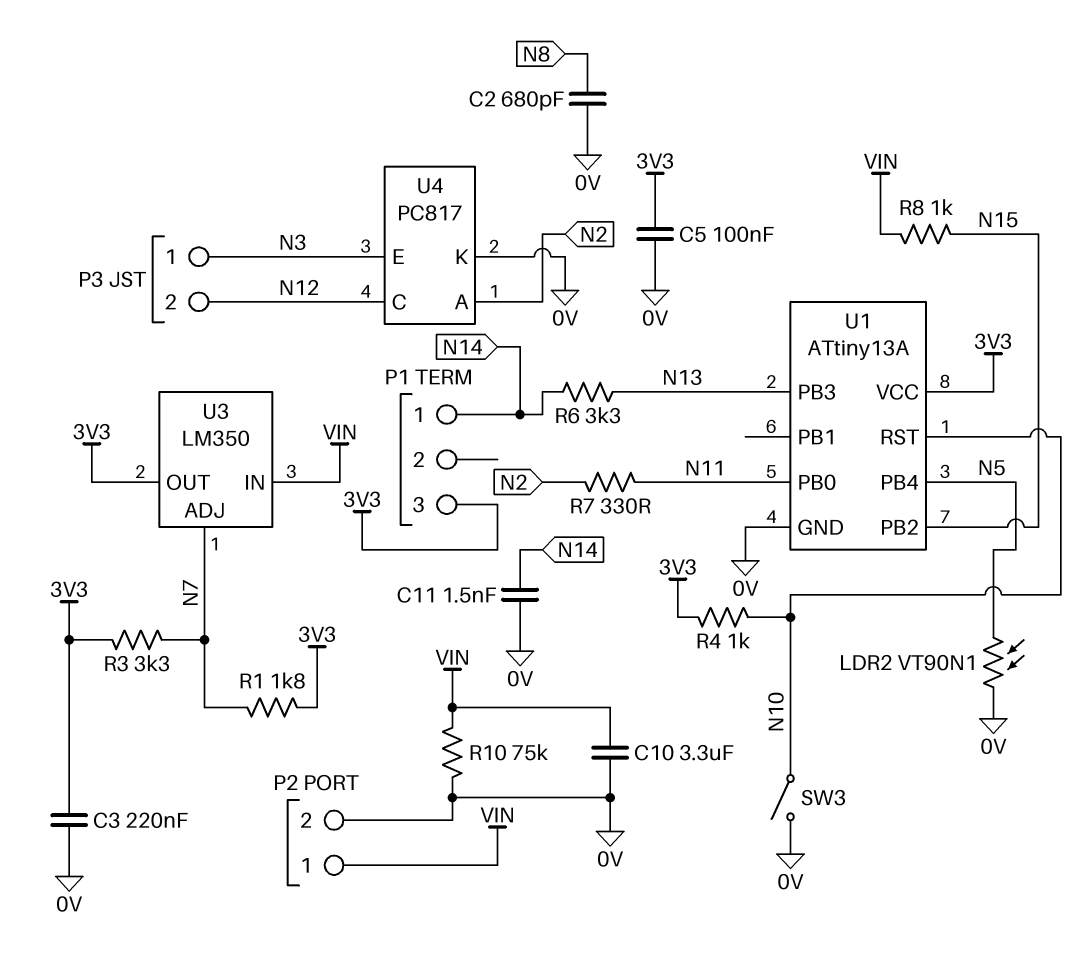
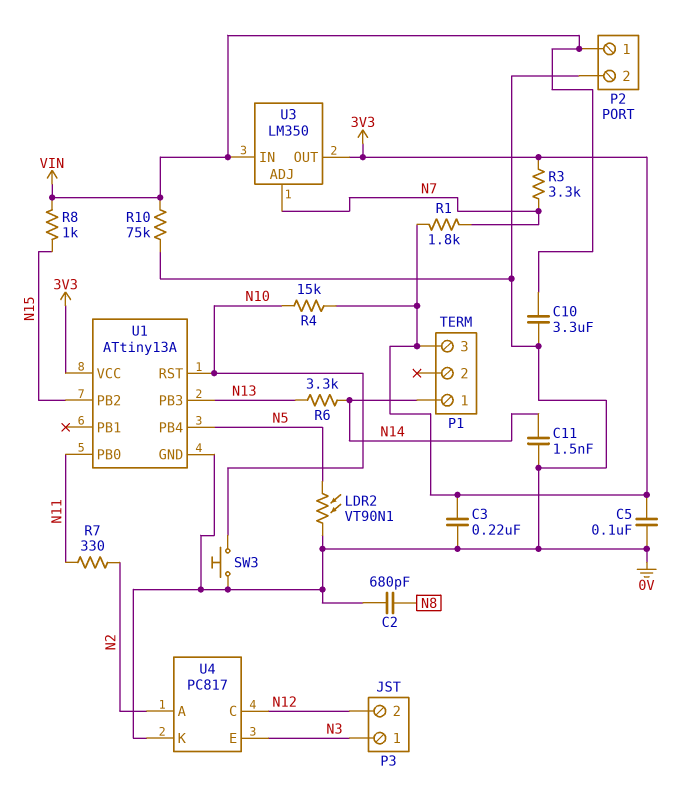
R4: 1k (3V3, N10) -> 15k (3V3, N10)
SW3: switch (0V, N10) -> button (0V, N10)

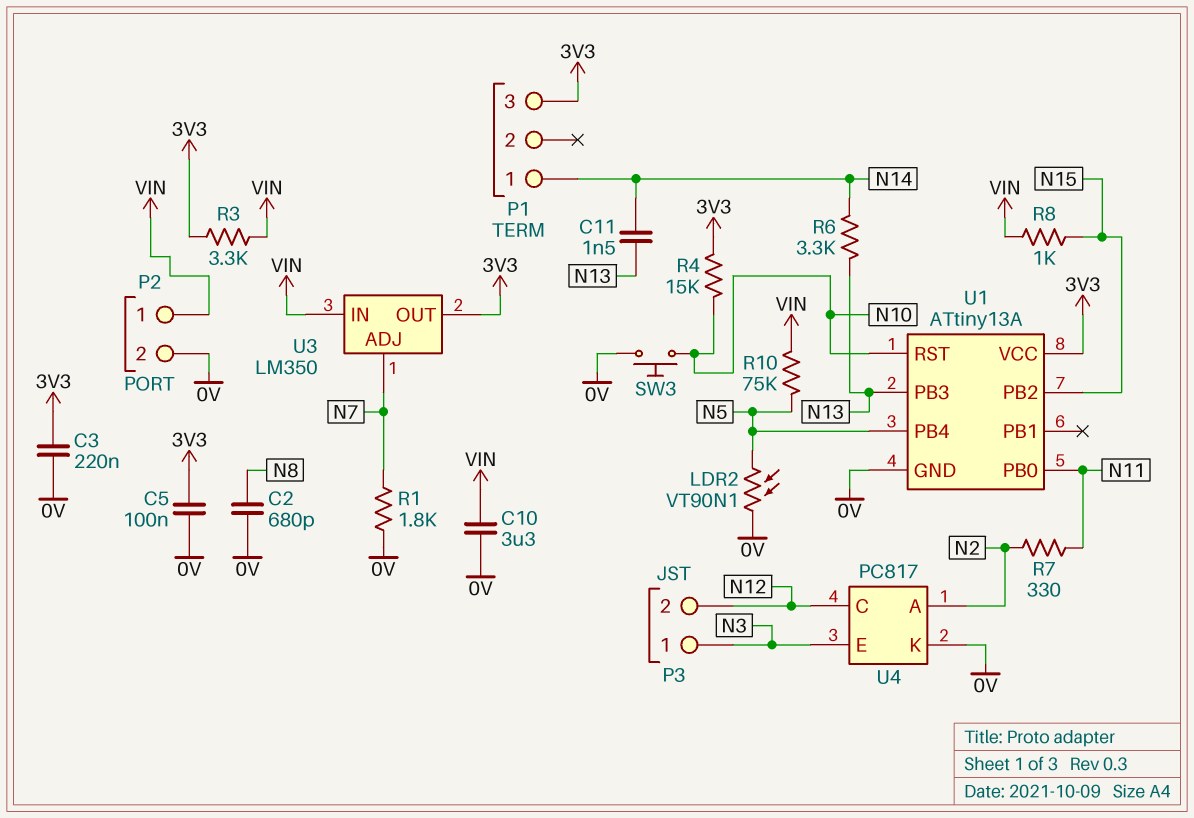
C11: 1.5nF (0V, N14) -> 1.5nF (N13, N14)
R1: 1.8k (3V3, N7) -> 1.8k (0V, N7)
R3: 3.3k (3V3, N7) -> 3.3k (3V3, VIN)
R10: 75k (0V, VIN) -> 75k (N5, VIN)

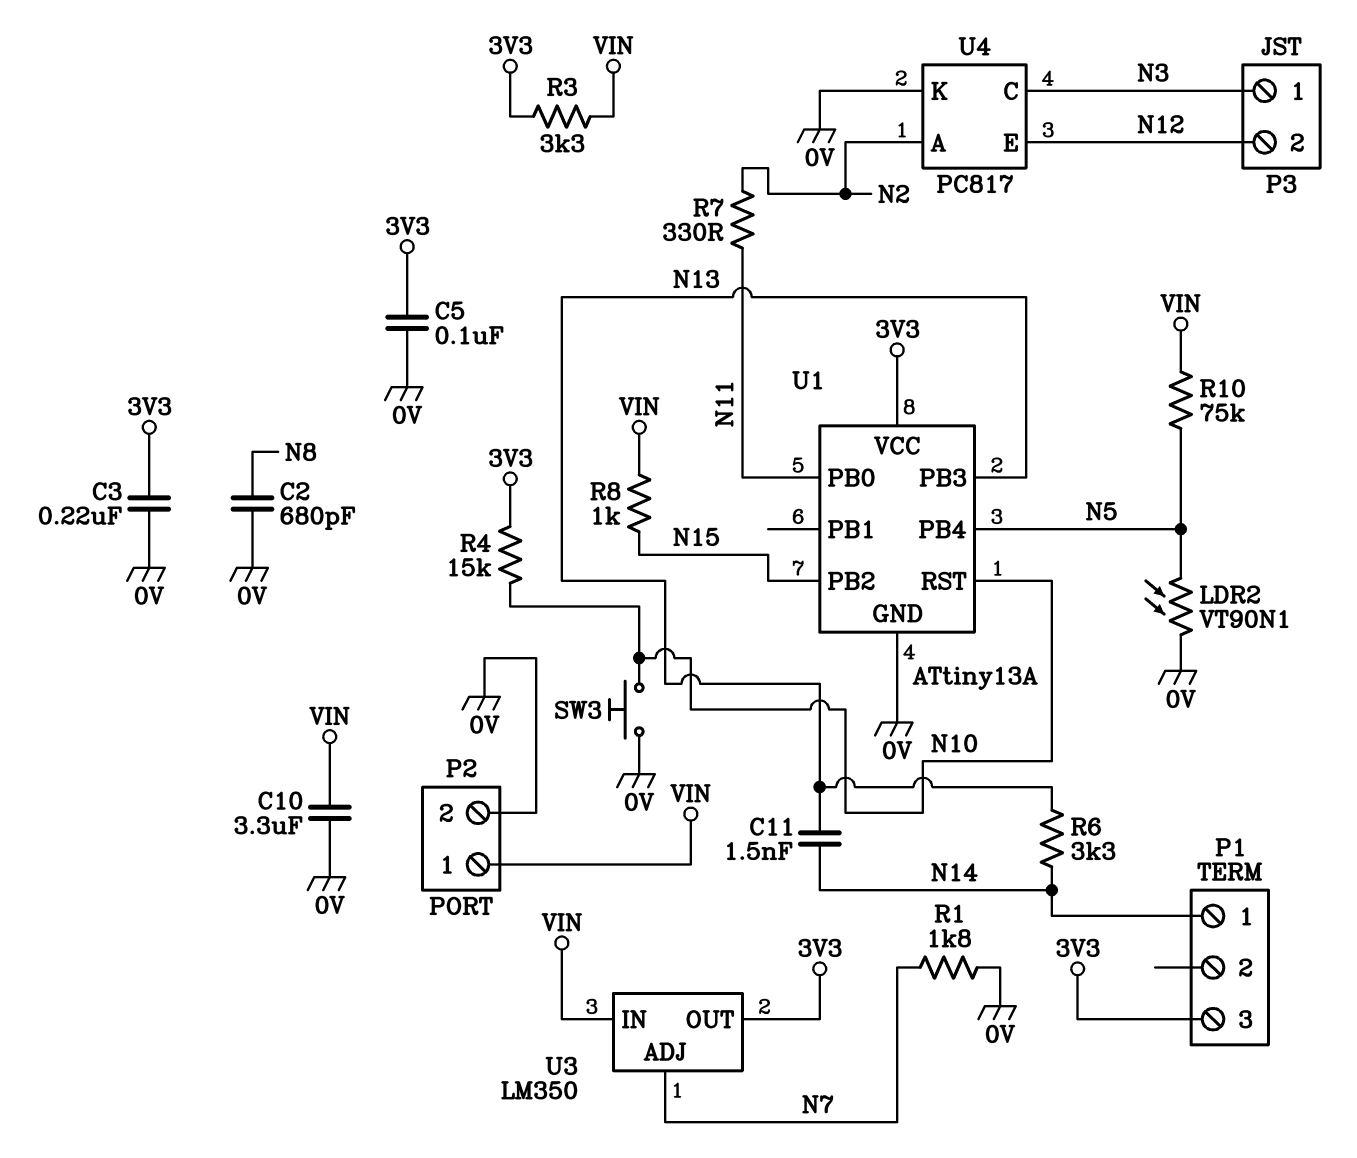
U4 pin C: N12 -> N3
U4 pin E: N3 -> N12

